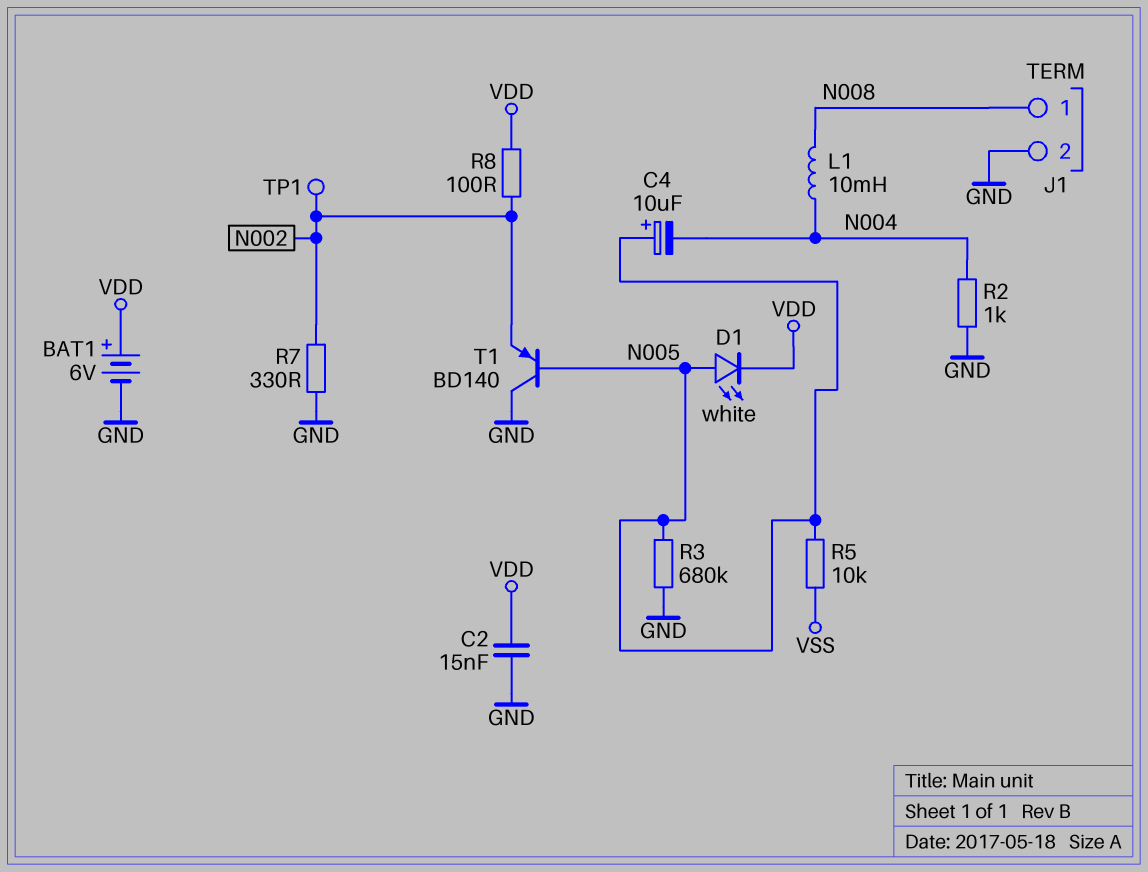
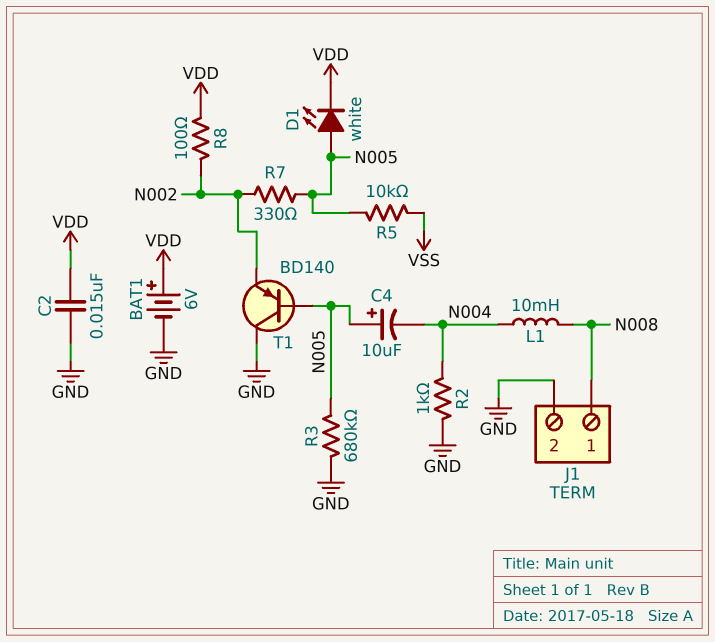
R7: 330 (GND, N002) -> 330 (N002, N005)
TP1: test point (N002) -> none

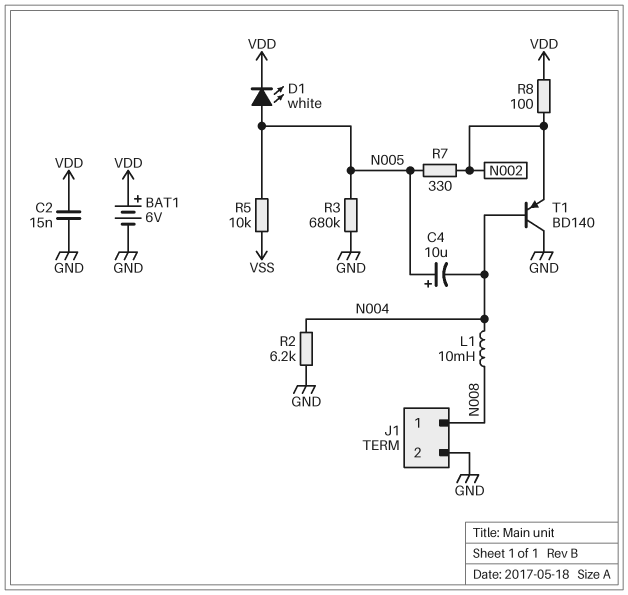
R2: 1k (GND, N004) -> 6.2k (GND, N004)
T1: PNP BD140 (B N005, C GND, E N002) -> PNP BD140 (B N004, C GND, E N002)

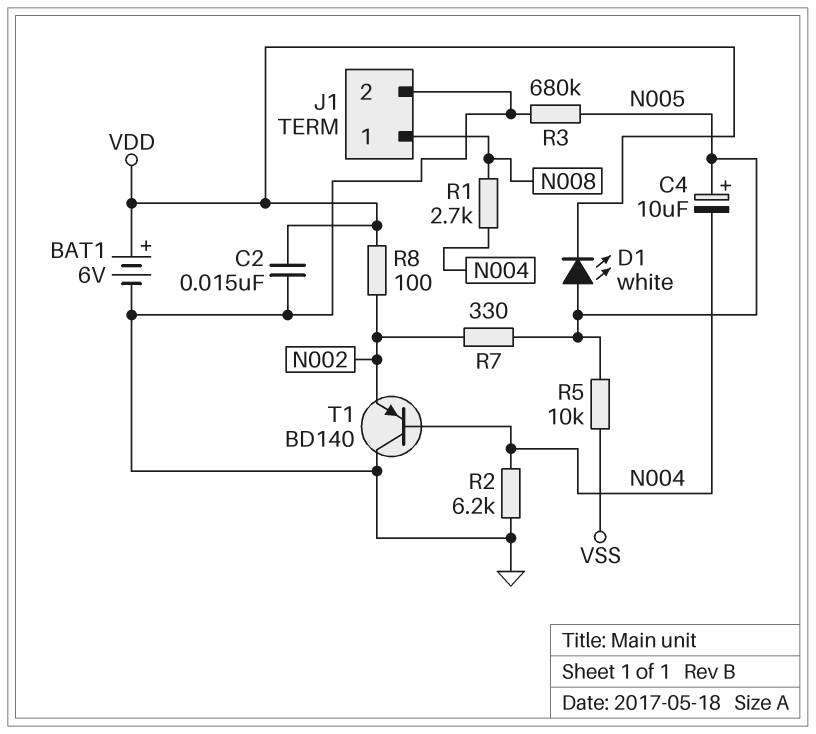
L1: 10mH (N004, N008) -> none
R1: none -> 2.7k (N004, N008)

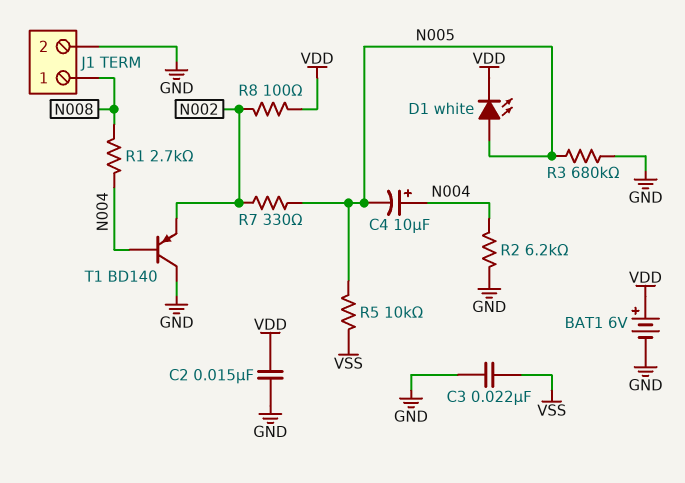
C3: none -> 22nF (GND, VSS)
C4: 10uF (plus N005, minus N004) -> 10uF (plus N004, minus N005)

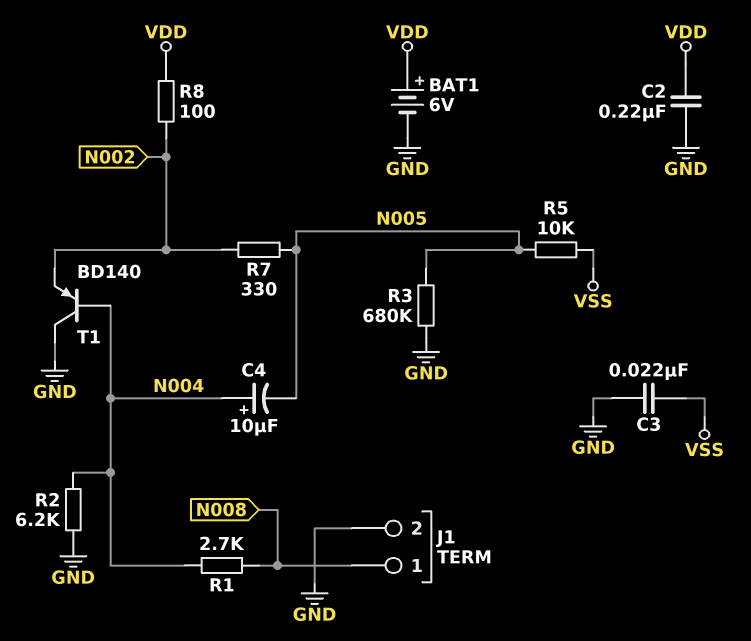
C2: 15nF (GND, VDD) -> 220nF (GND, VDD)
D1: LED white (A N005, K VDD) -> none

